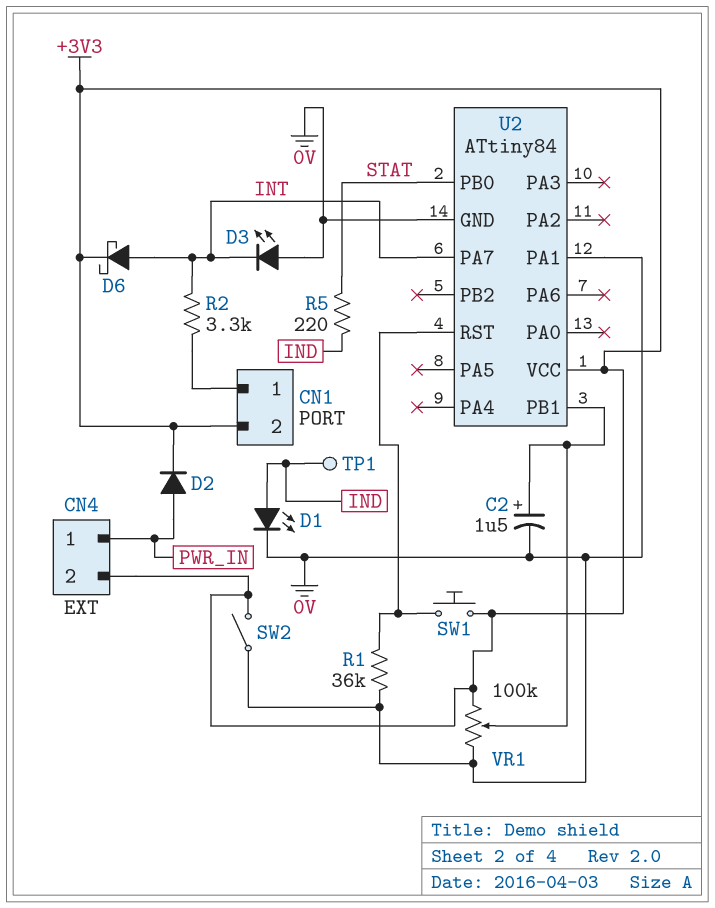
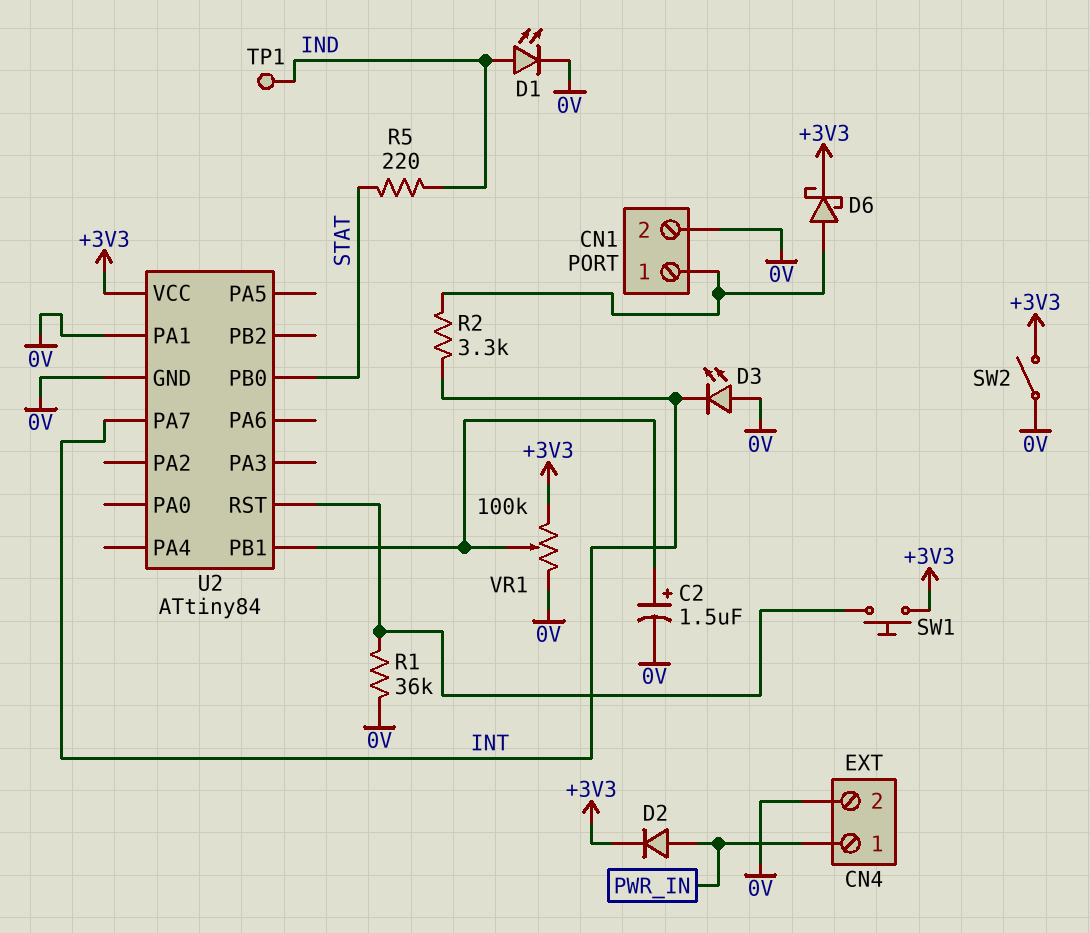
CN1 pin 2: +3V3 -> 0V
CN4 pin 2: +3V3 -> 0V
D6: schottky (A INT, K +3V3) -> schottky (A CN1/1, K +3V3)

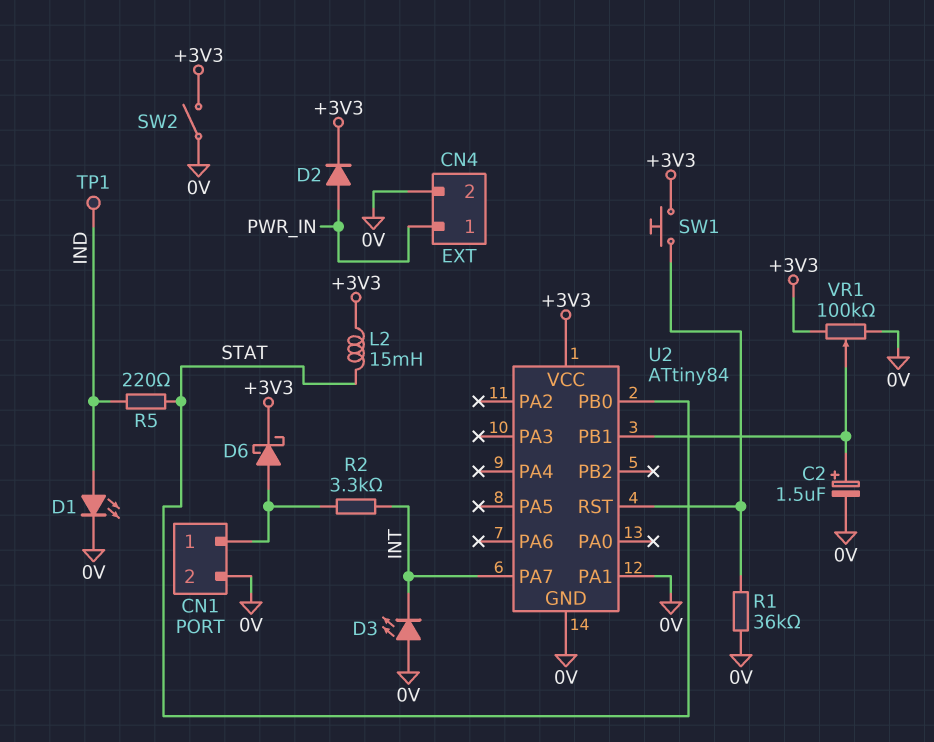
L2: none -> 15mH (+3V3, STAT)

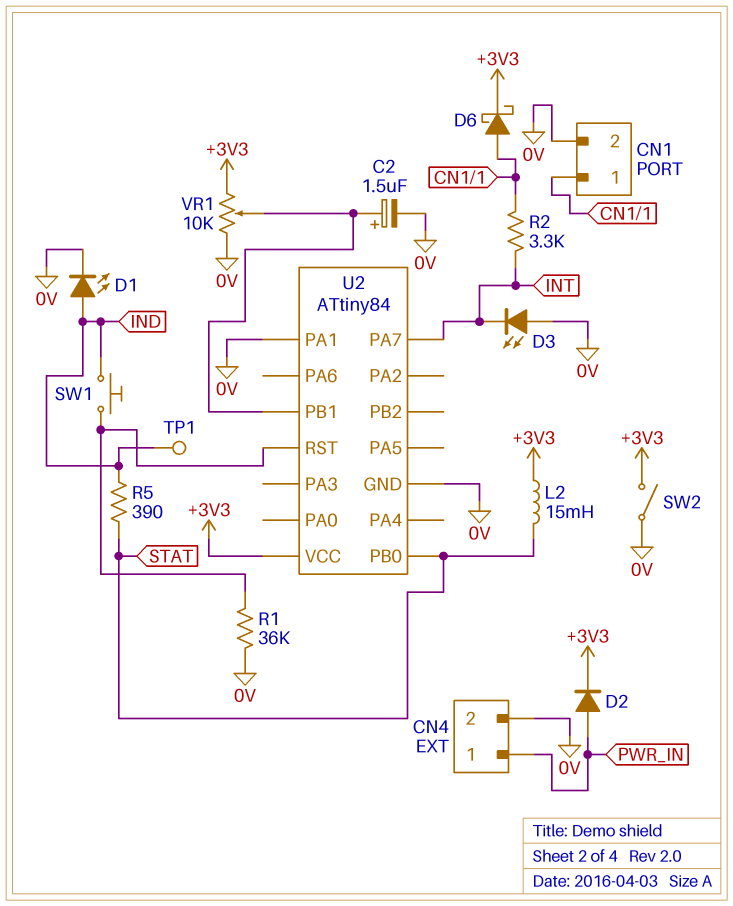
R5: 220 (IND, STAT) -> 390 (IND, STAT)
SW1: button (+3V3, U2/RST) -> button (IND, U2/RST)
VR1: 100k (+3V3, 0V, wiper U2/PB1) -> 10k (+3V3, 0V, wiper U2/PB1)

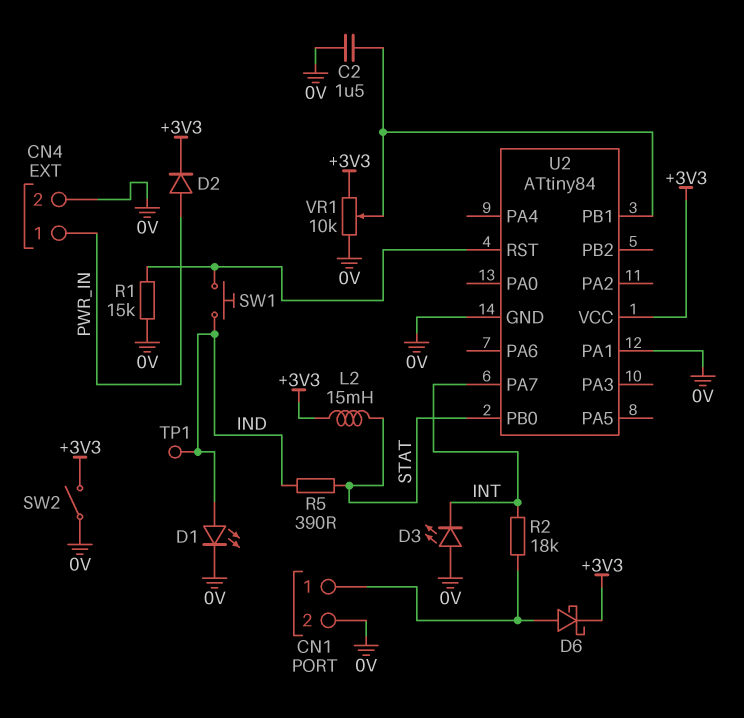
C2: 1.5uF (plus U2/PB1, minus 0V) -> 1.5uF (0V, U2/PB1)
R1: 36k (0V, U2/RST) -> 15k (0V, U2/RST)
R2: 3.3k (CN1/1, INT) -> 18k (CN1/1, INT)

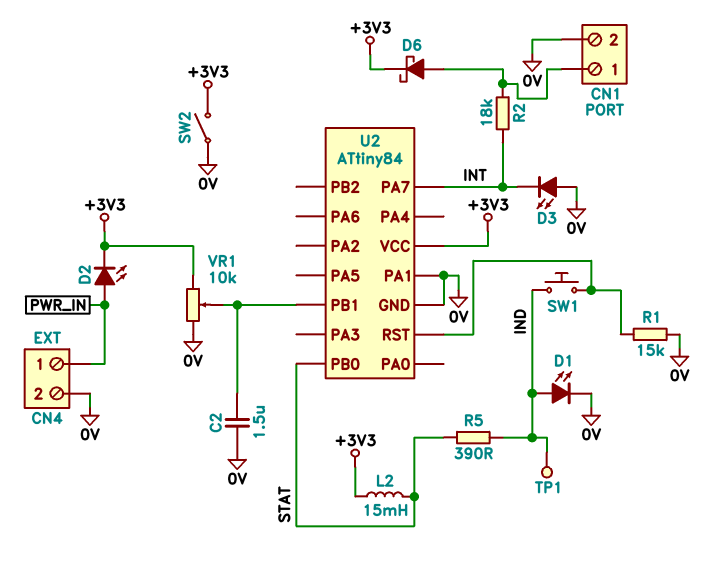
D2: diode (A PWR_IN, K +3V3) -> LED (A PWR_IN, K +3V3)

